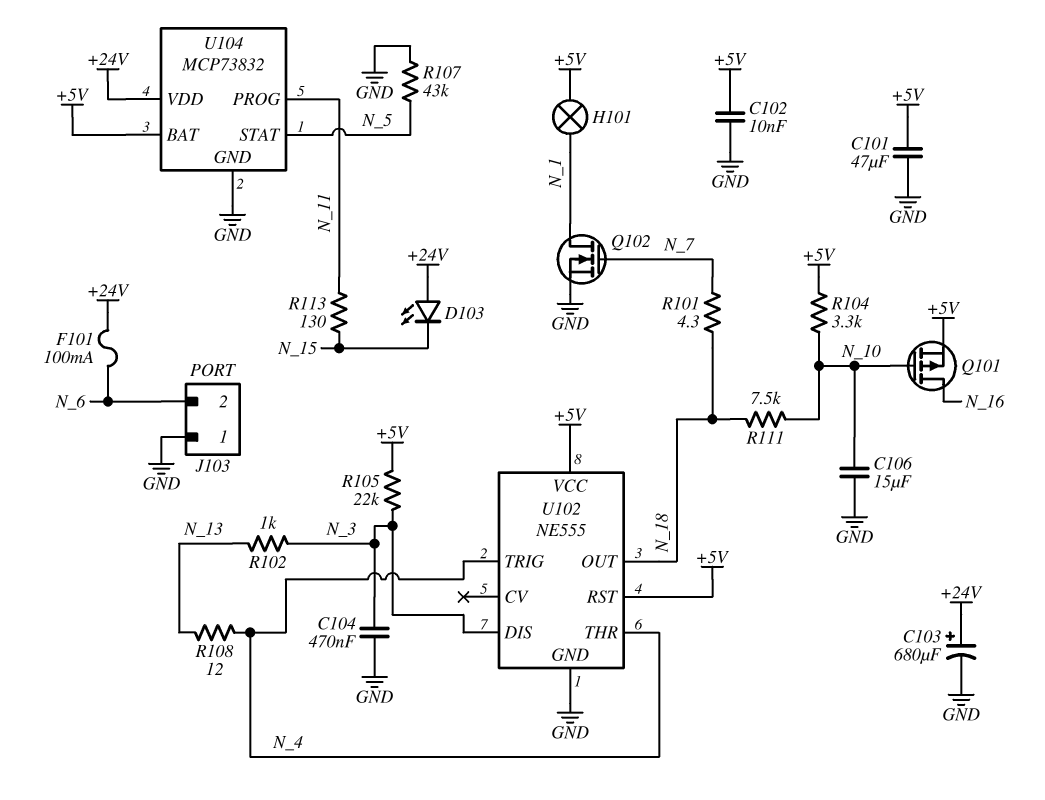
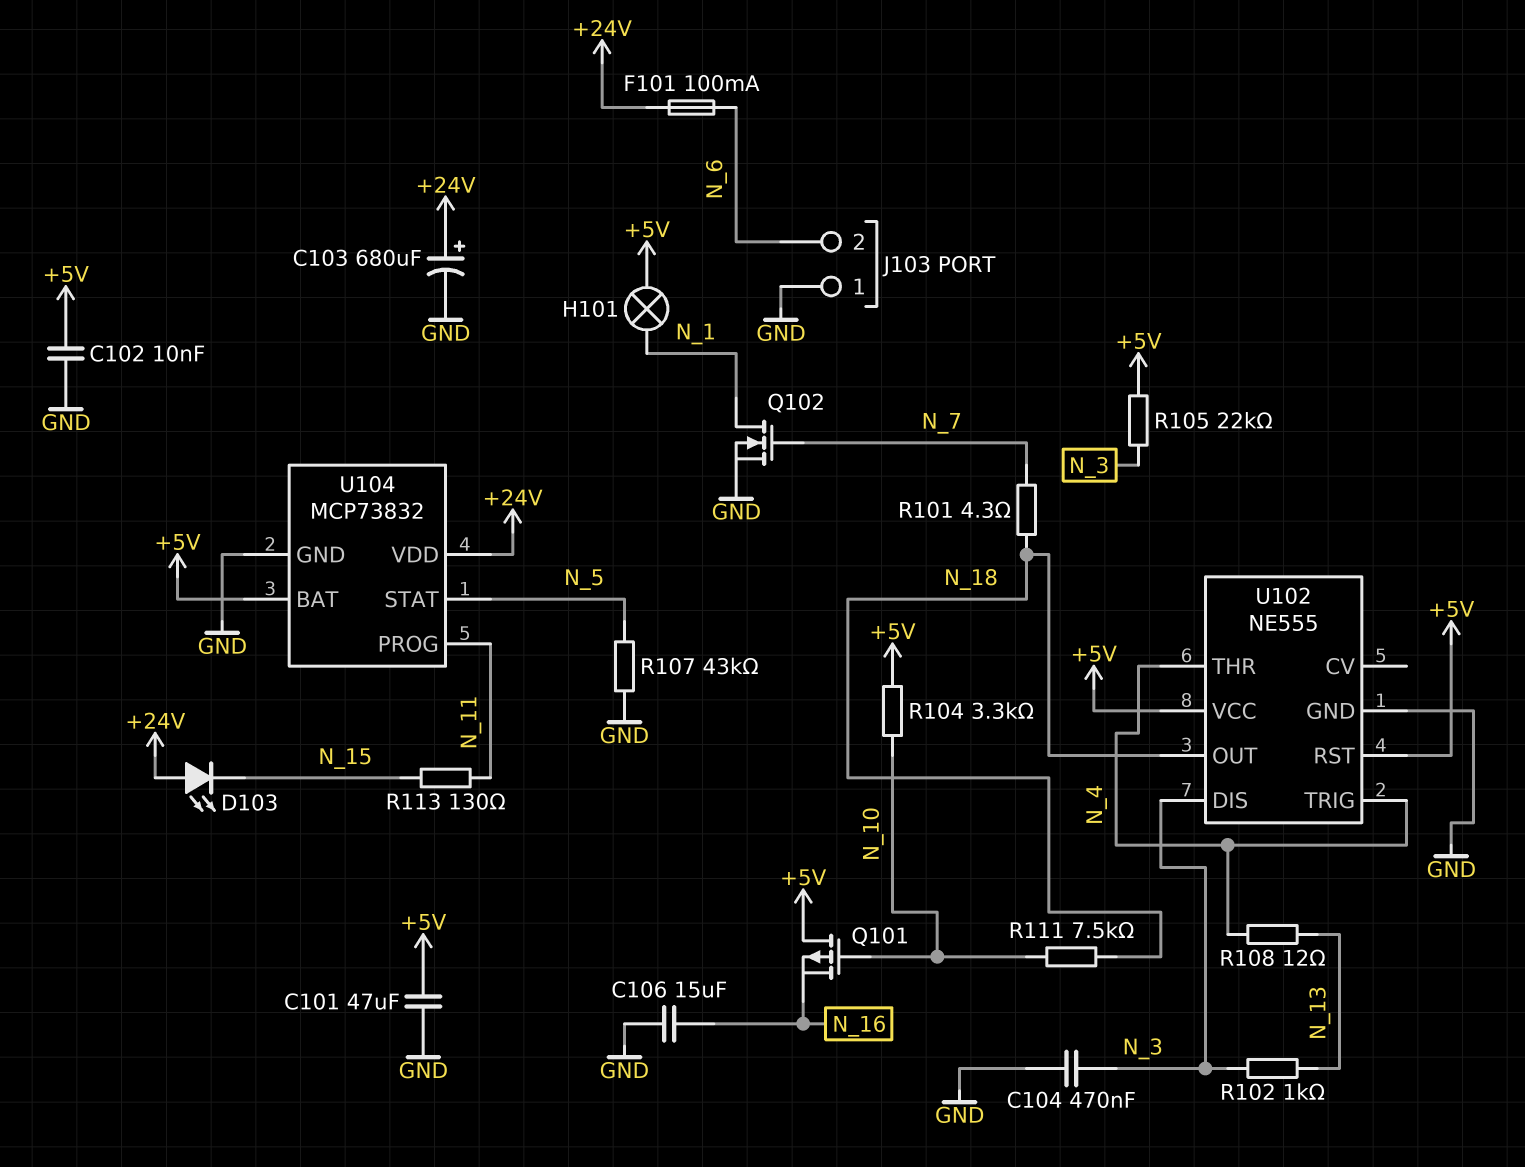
C106: 15uF (GND, N_10) -> 15uF (GND, N_16)
Q101: PMOS (G N_10, D N_16, S +5V) -> PMOS (G N_10, D +5V, S N_16)

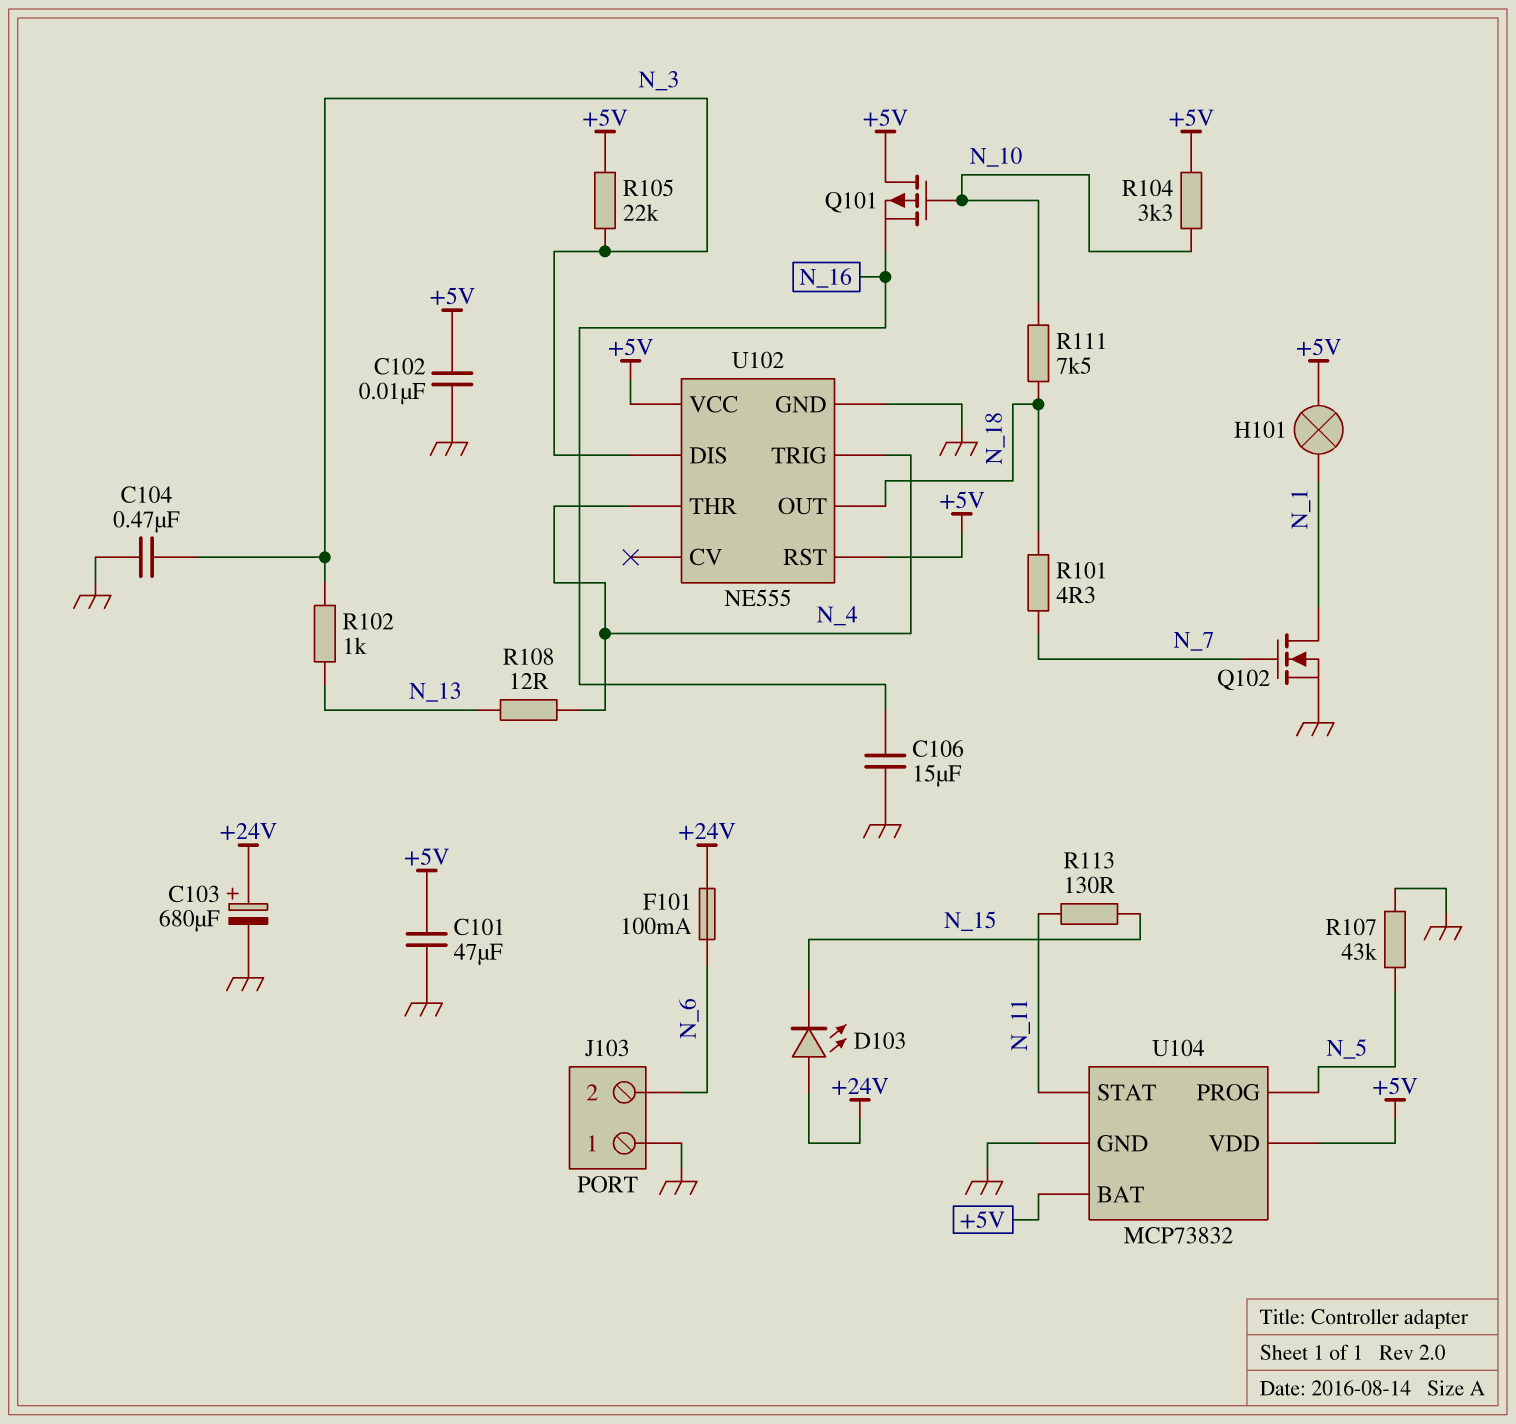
U104 pin PROG: N_11 -> N_5
U104 pin STAT: N_5 -> N_11
U104 pin VDD: +24V -> +5V

